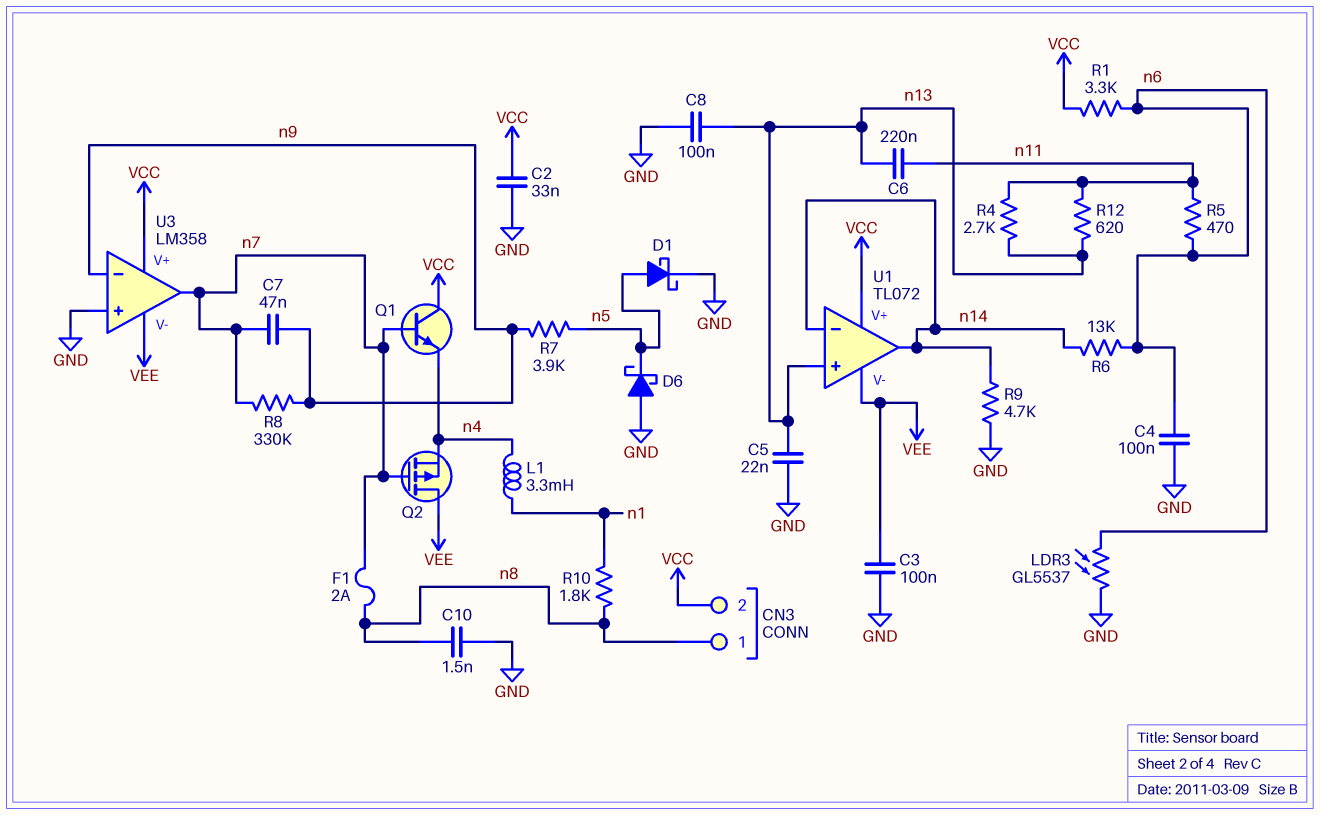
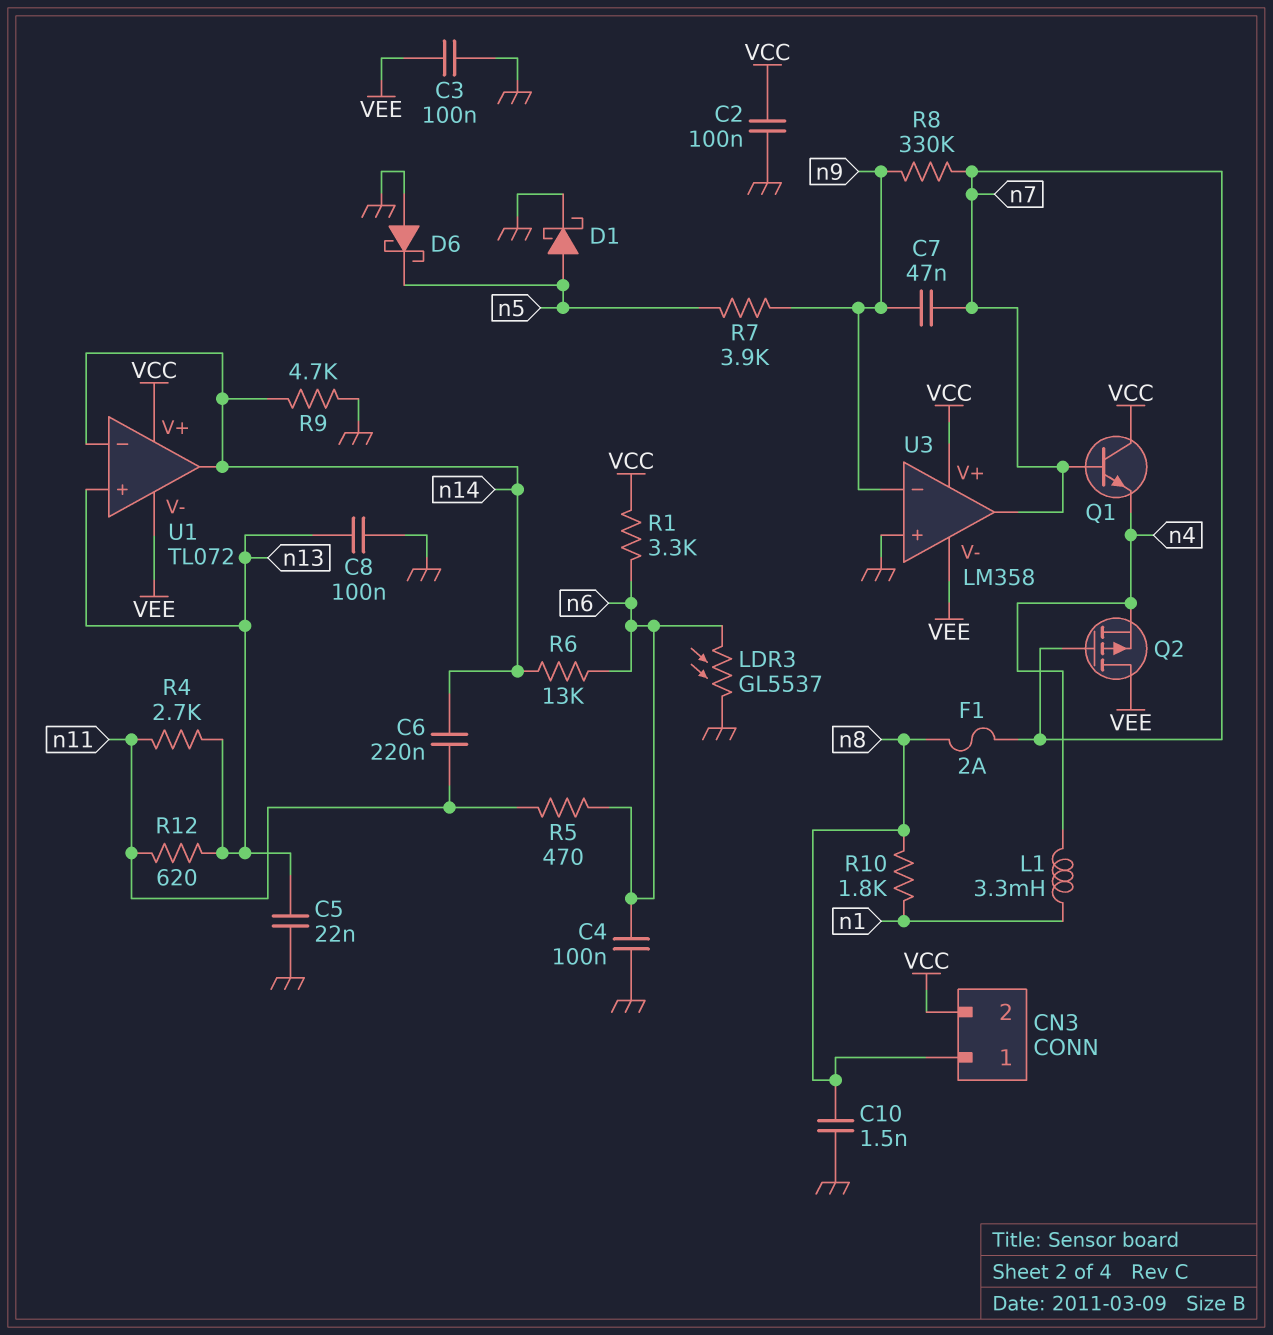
C2: 33nF (GND, VCC) -> 100nF (GND, VCC)
C6: 220nF (n11, n13) -> 220nF (n11, n14)

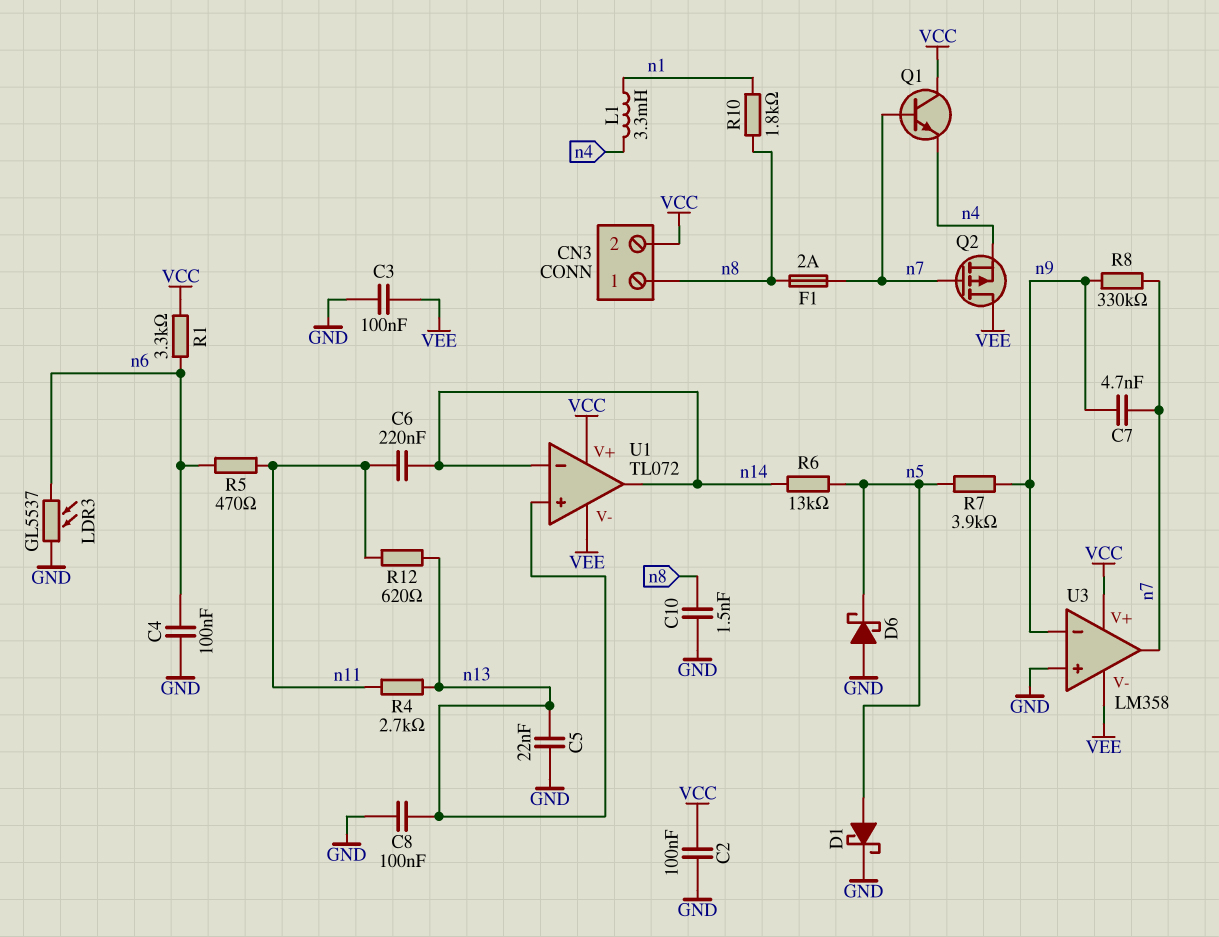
C7: 47nF (n7, n9) -> 4.7nF (n7, n9)
R6: 13k (n6, n14) -> 13k (n5, n14)
R9: 4.7k (GND, n14) -> none

